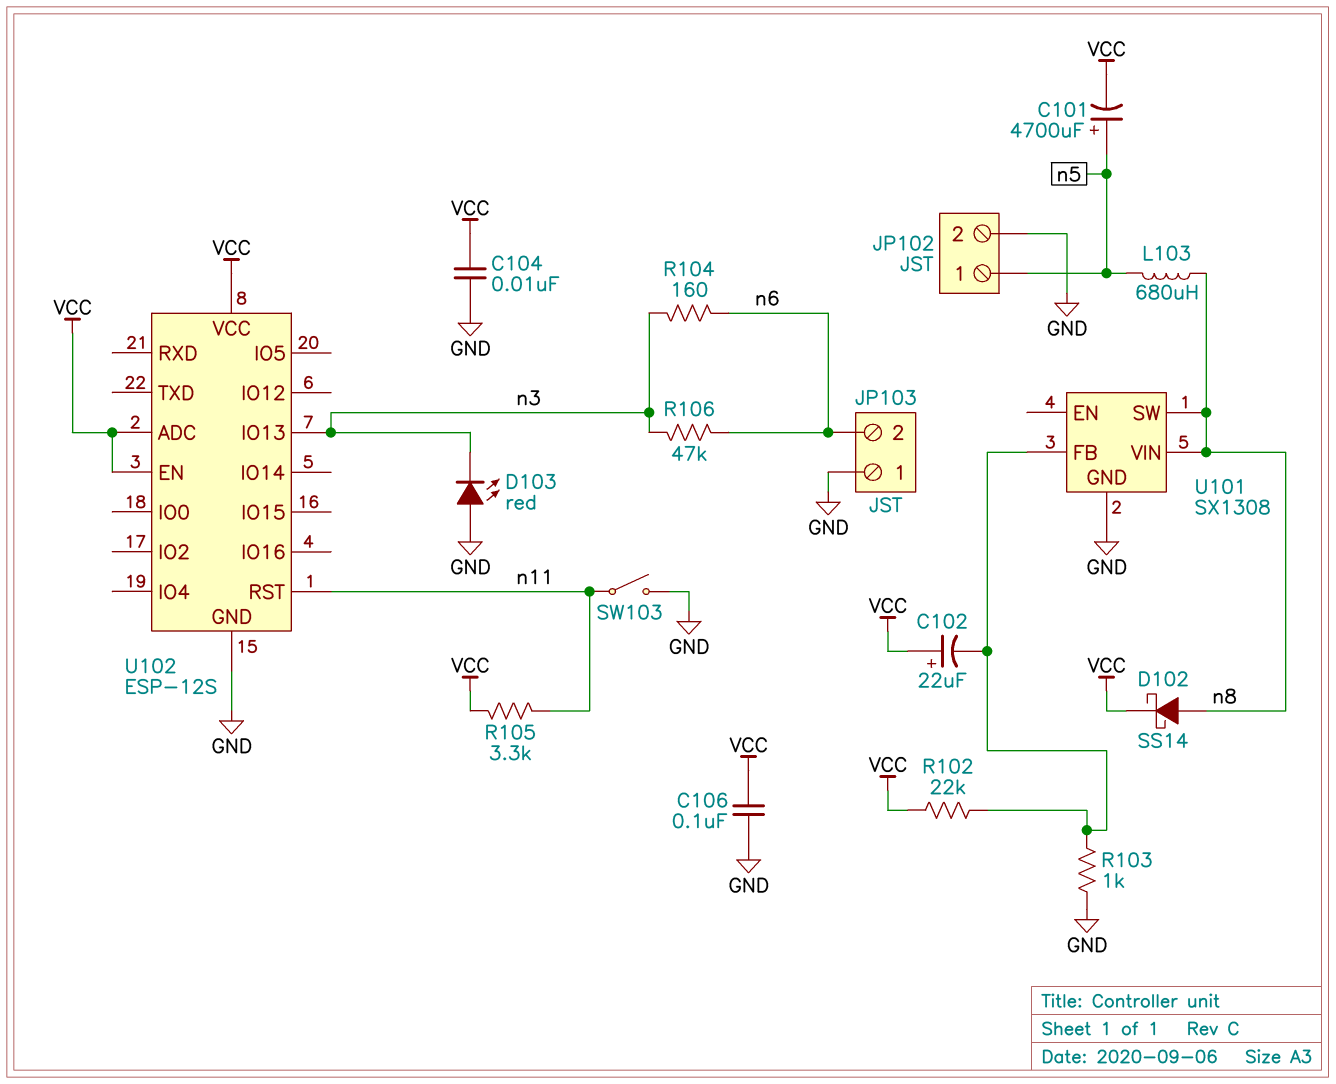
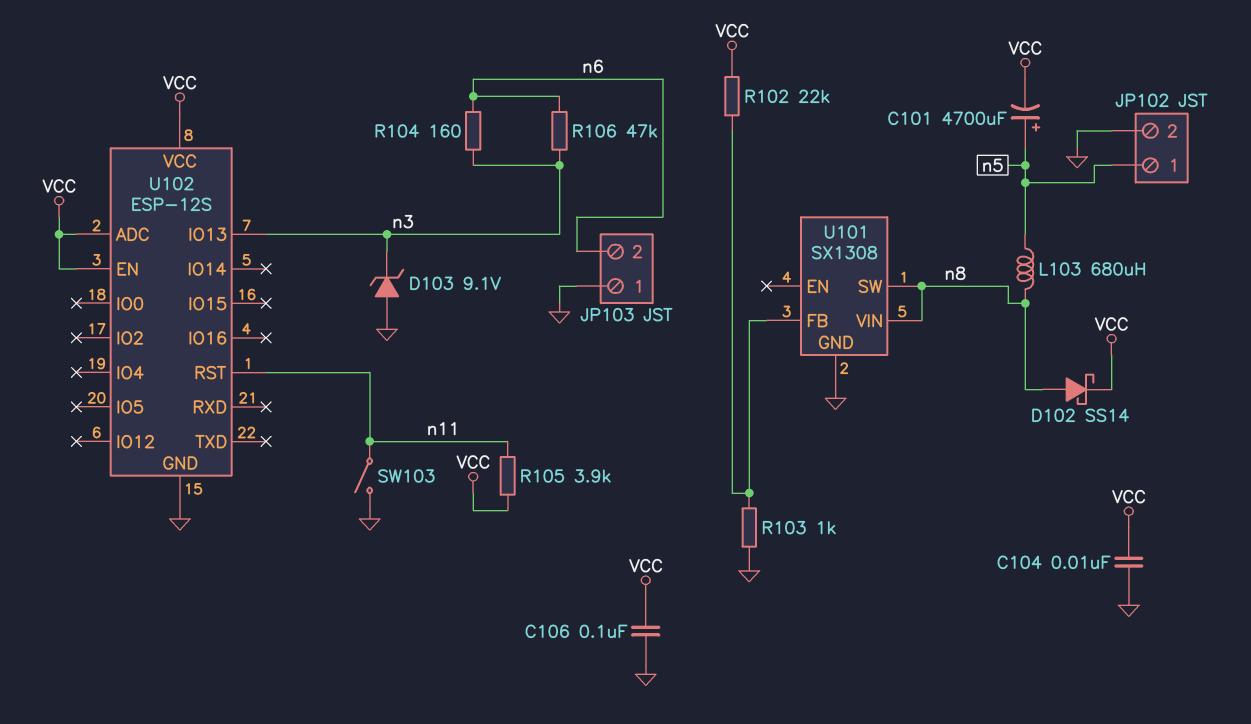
C102: 22uF (plus VCC, minus U101/FB) -> none
D103: LED red (A GND, K n3) -> zener 9.1V (A GND, K n3)
R105: 3.3k (VCC, n11) -> 3.9k (VCC, n11)

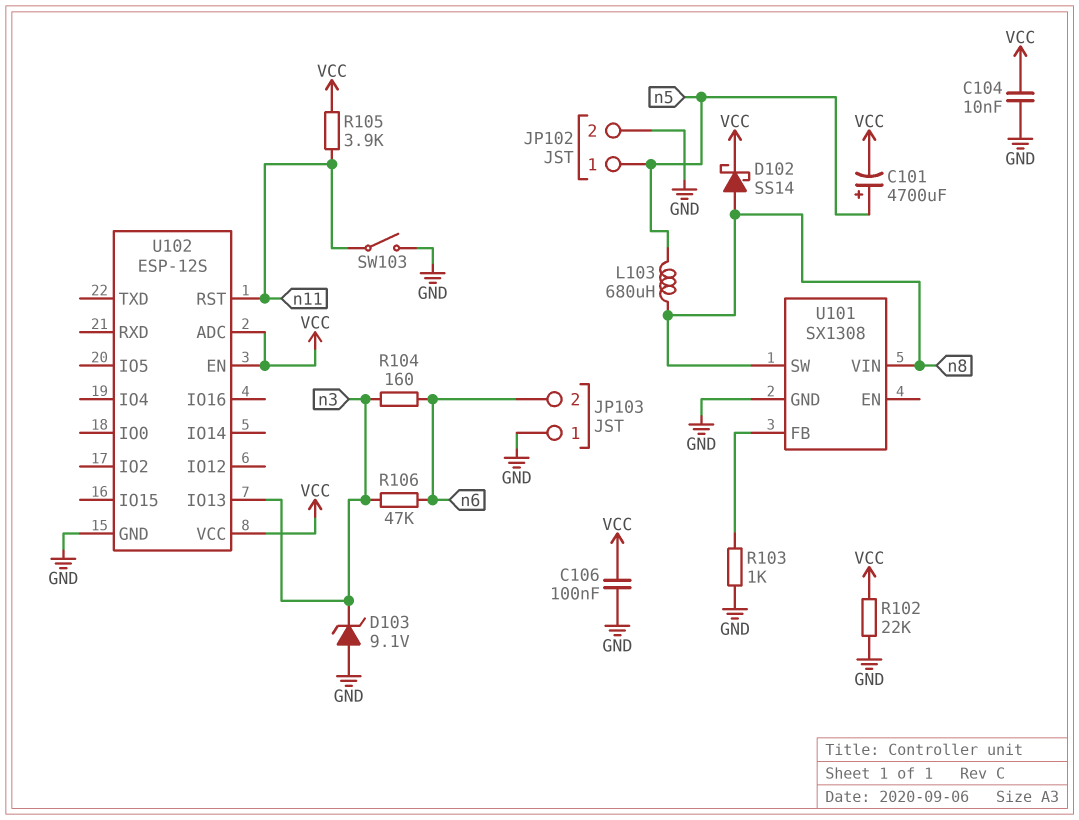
R102: 22k (U101/FB, VCC) -> 22k (GND, VCC)

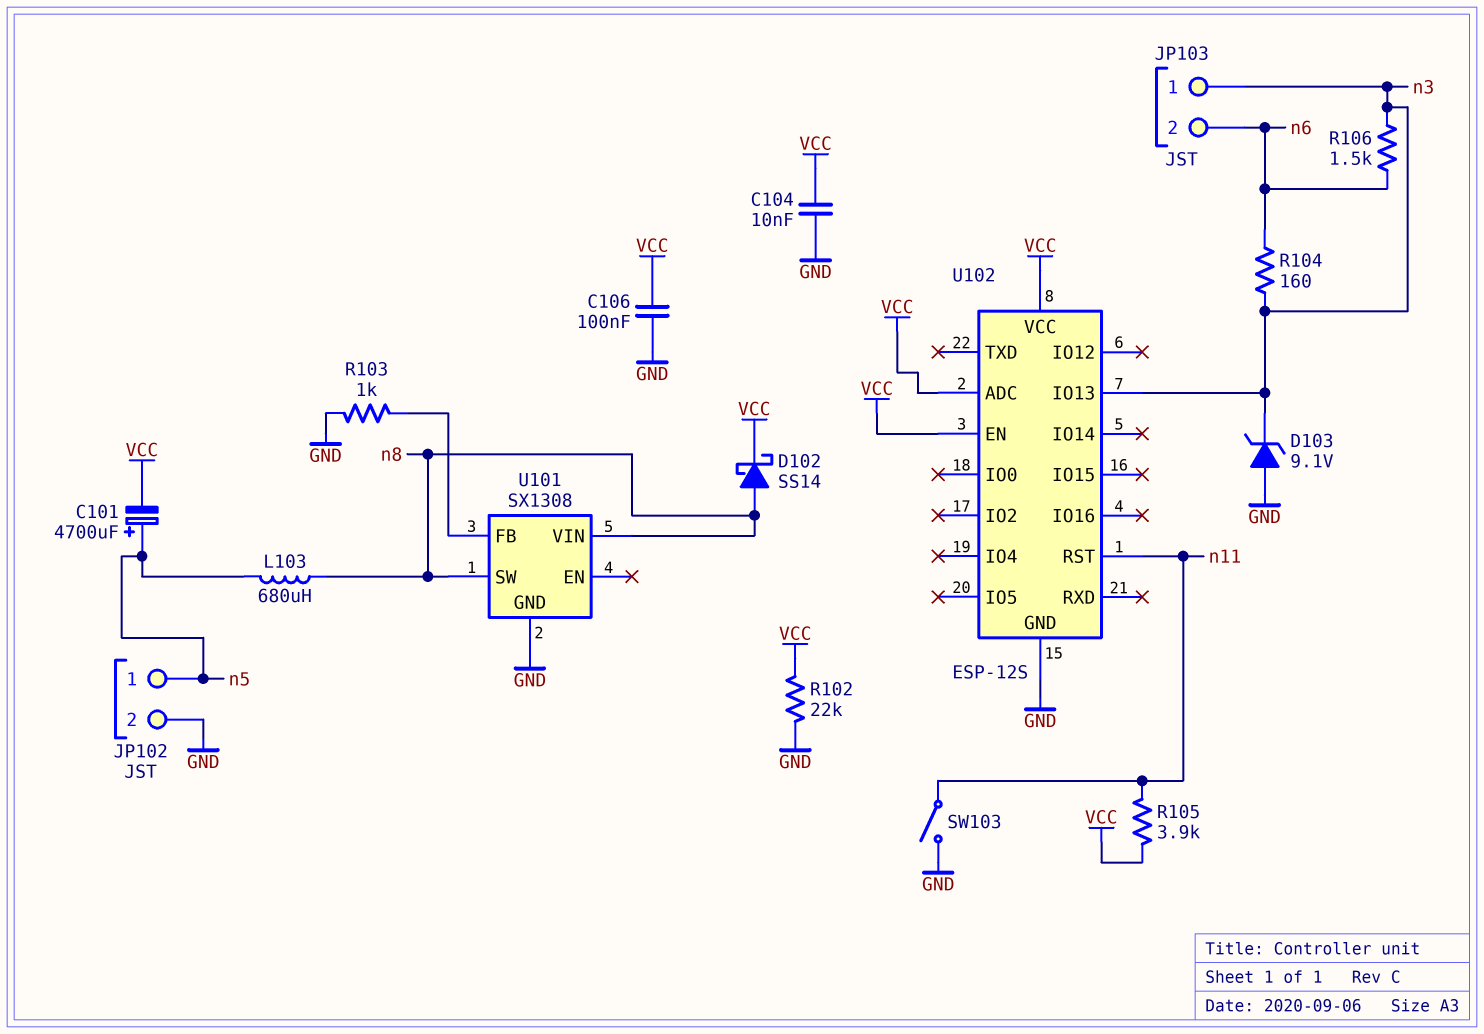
JP103 pin 1: GND -> n3
R106: 47k (n3, n6) -> 1.5k (n3, n6)

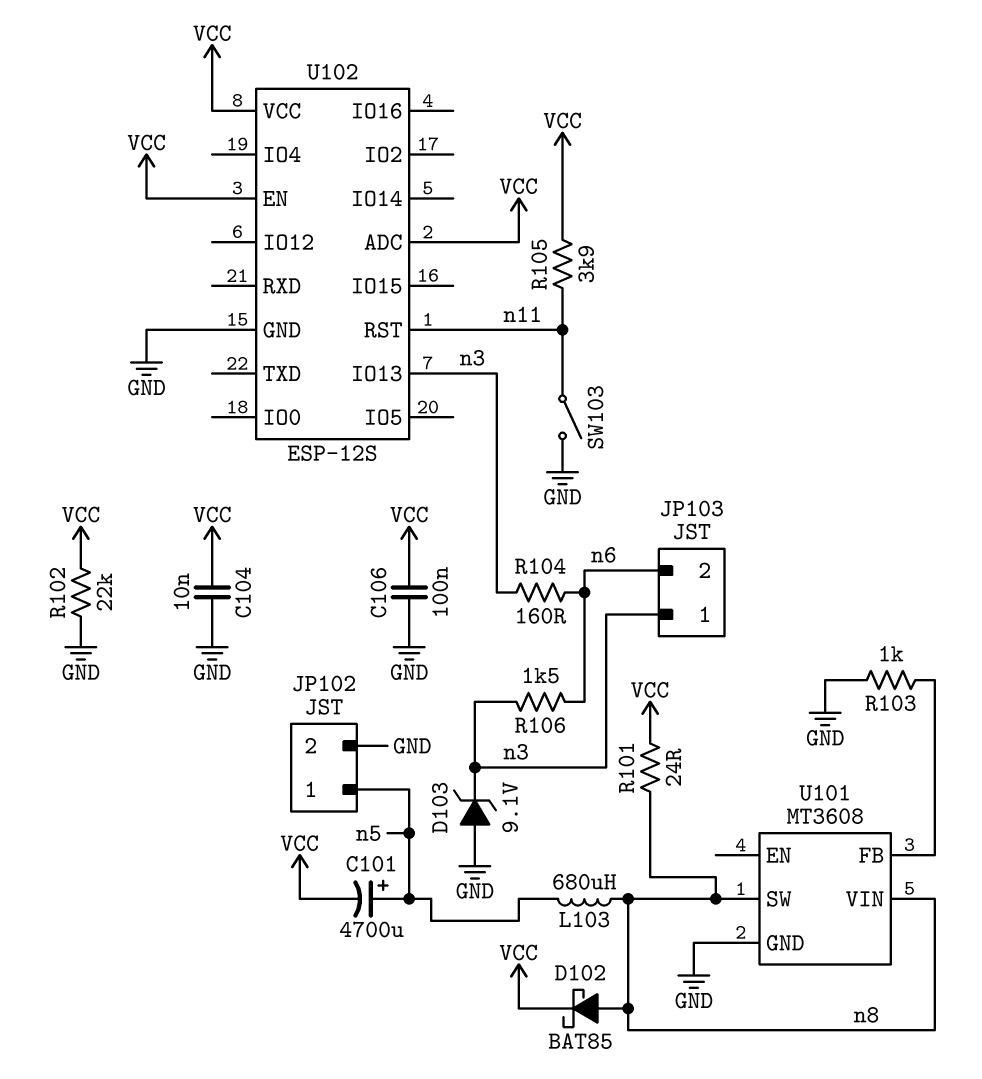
D102: schottky SS14 (A n8, K VCC) -> schottky BAT85 (A n8, K VCC)
R101: none -> 24 (VCC, n8)
U101: SX1308 -> MT3608

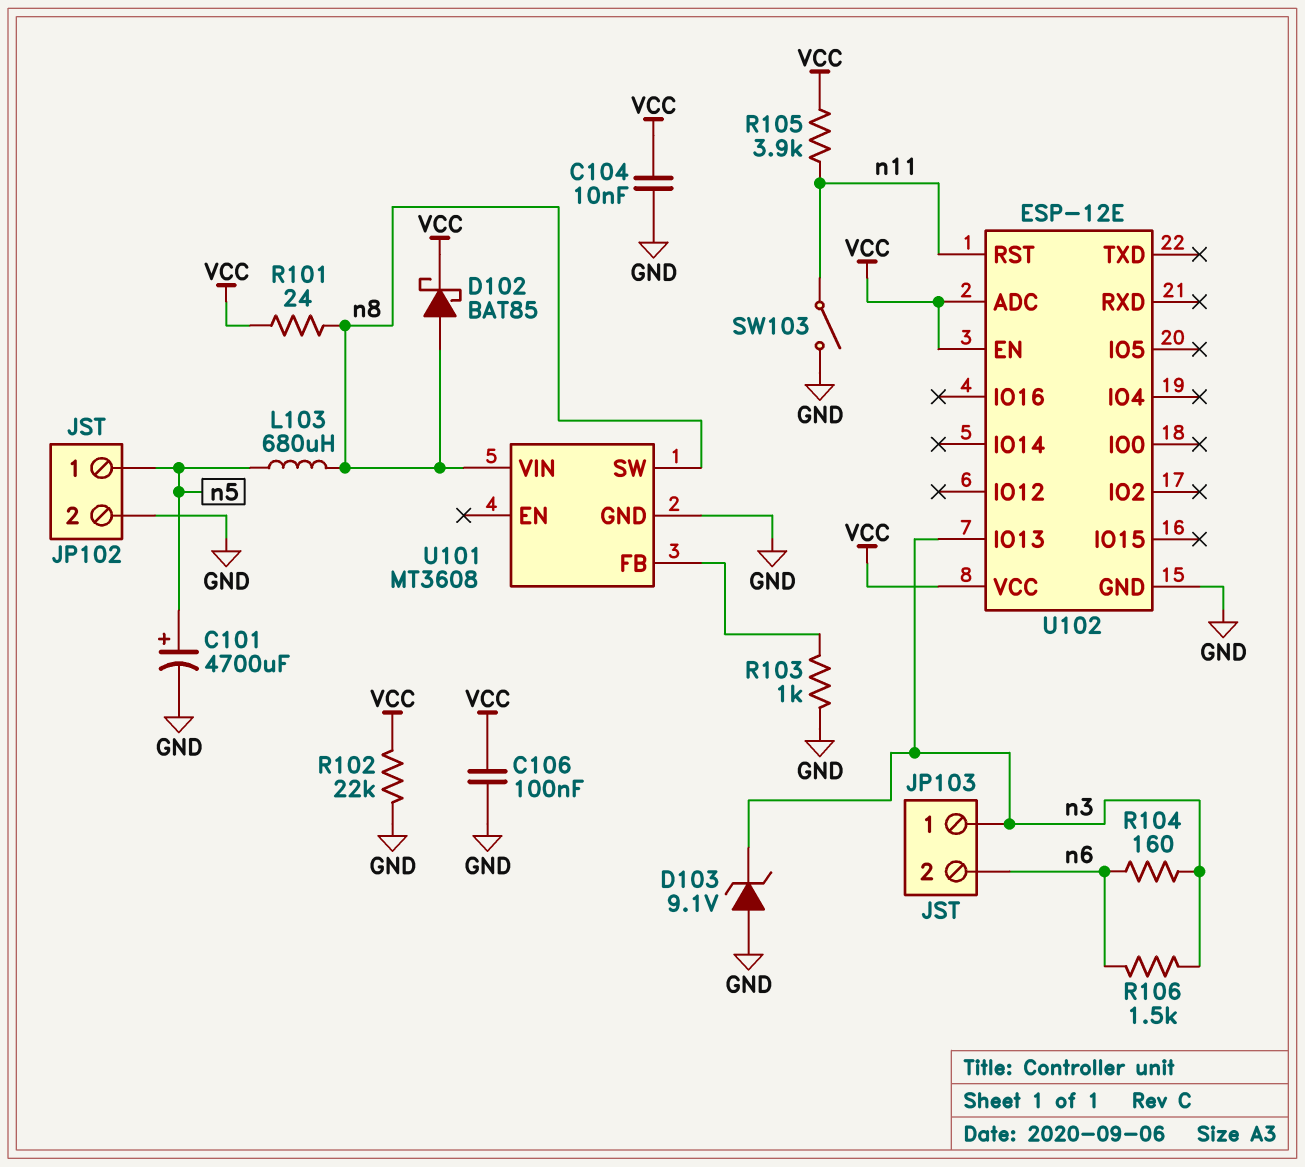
C101: 4700uF (plus n5, minus VCC) -> 4700uF (plus n5, minus GND)
U102: ESP-12S -> ESP-12E

